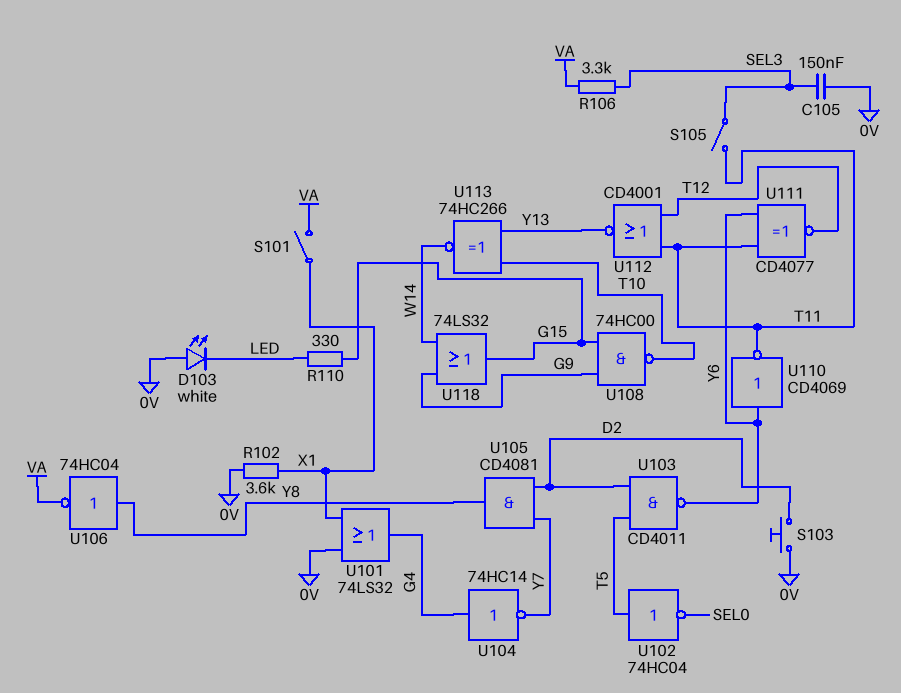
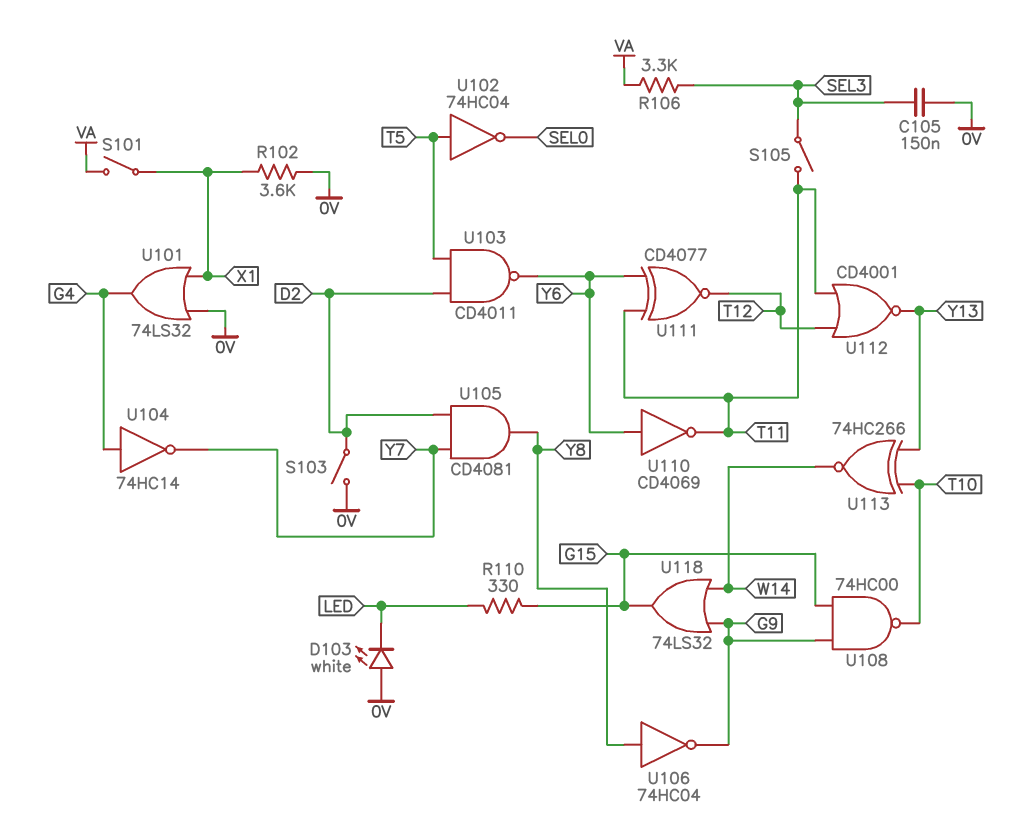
S103: button (0V, D2) -> switch (0V, D2)
U106: NOT 74HC04 (in Y8, out VA) -> NOT 74HC04 (in Y8, out G9)

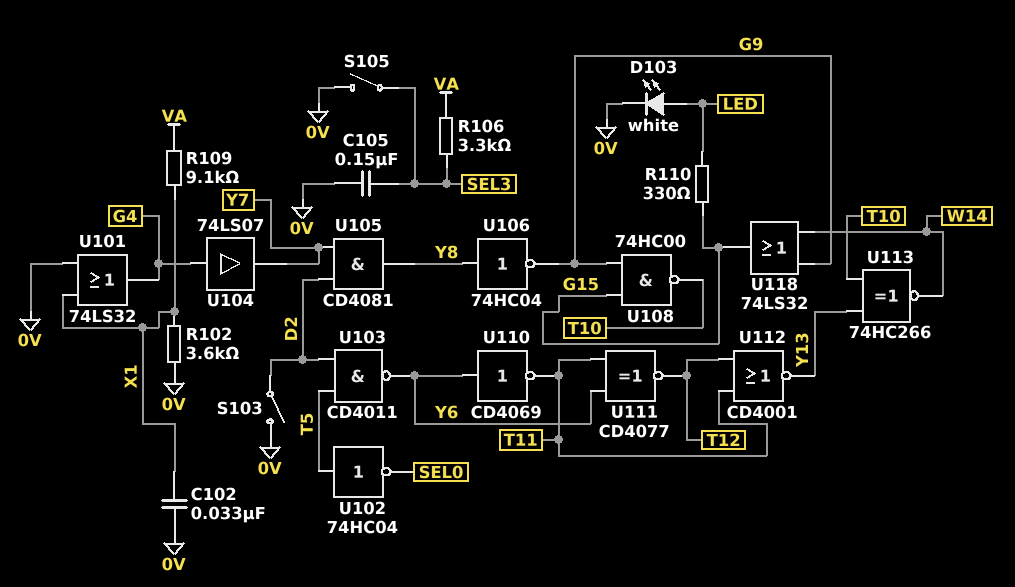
C102: none -> 33nF (0V, X1)
D103: LED white (A 0V, K LED) -> LED white (A LED, K 0V)
R109: none -> 9.1k (VA, X1)
S101: switch (VA, X1) -> none
S105: switch (SEL3, T11) -> switch (0V, SEL3)
U104: NOT 74HC14 (in G4, out Y7) -> buffer 74LS07 (in G4, out Y7)

